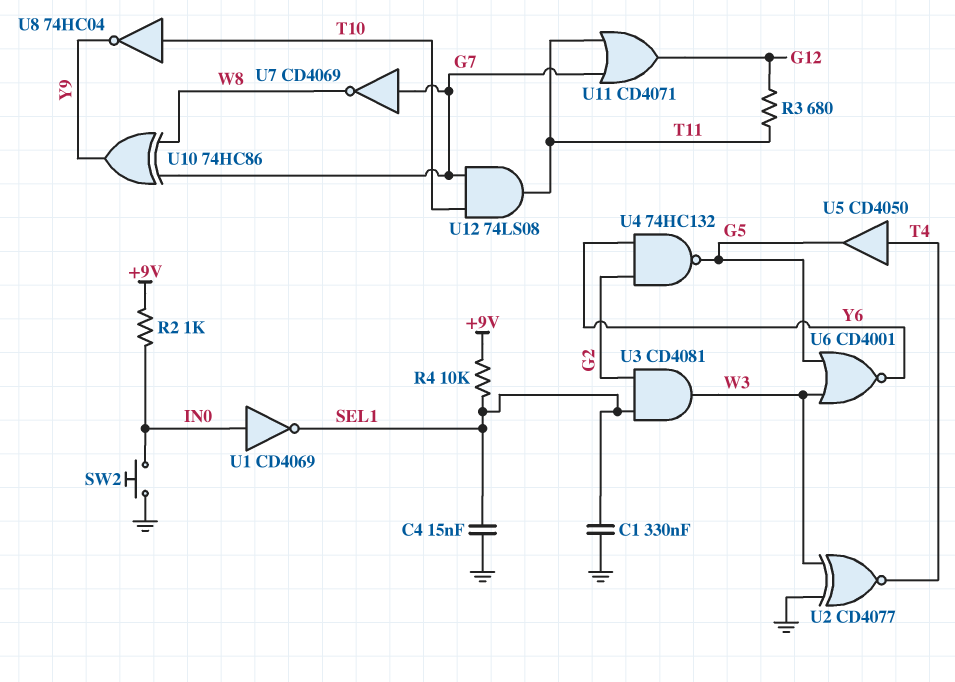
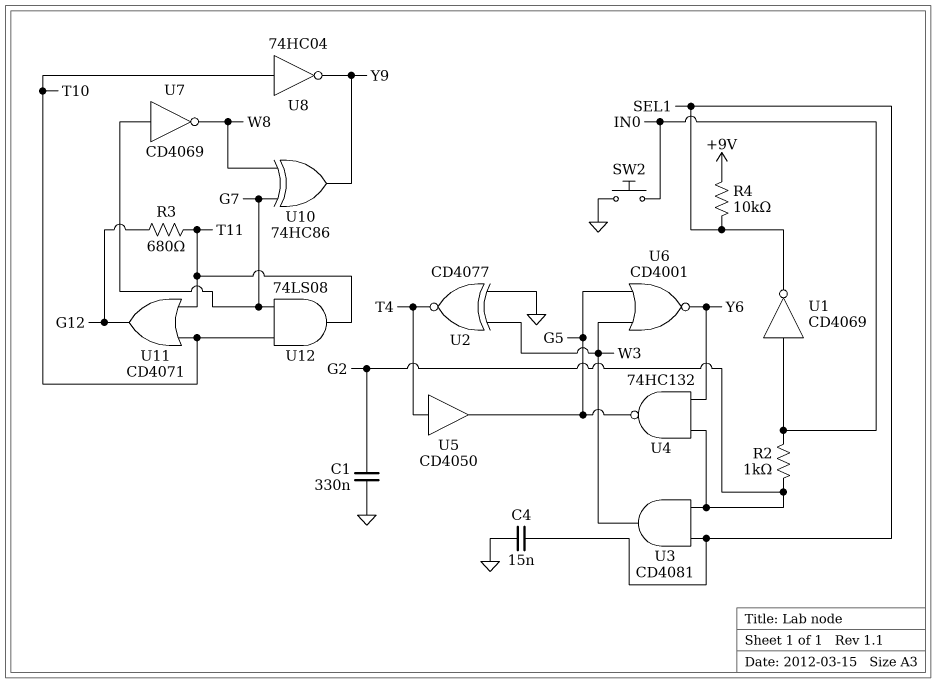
C1: 330nF (GND, SEL1) -> 330nF (G2, GND)
R2: 1k (+9V, IN0) -> 1k (G2, IN0)
U11: OR CD4071 (in G7, in T11, out G12) -> OR CD4071 (in T10, in T11, out G12)

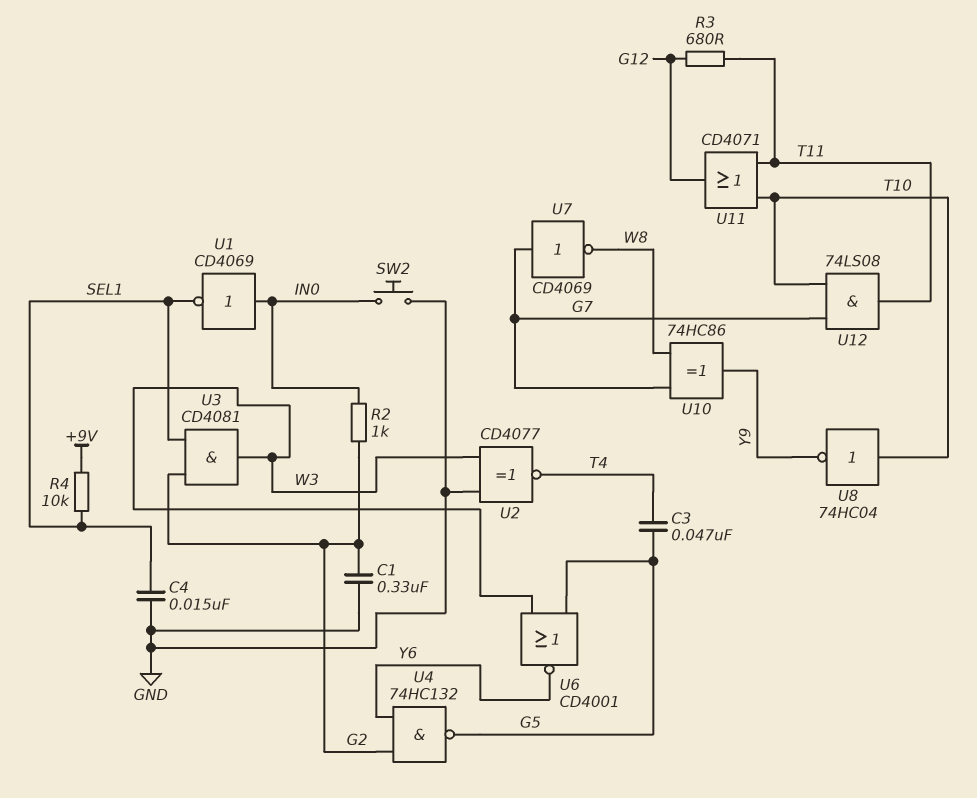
C3: none -> 47nF (G5, T4)
U5: buffer CD4050 (in T4, out G5) -> none

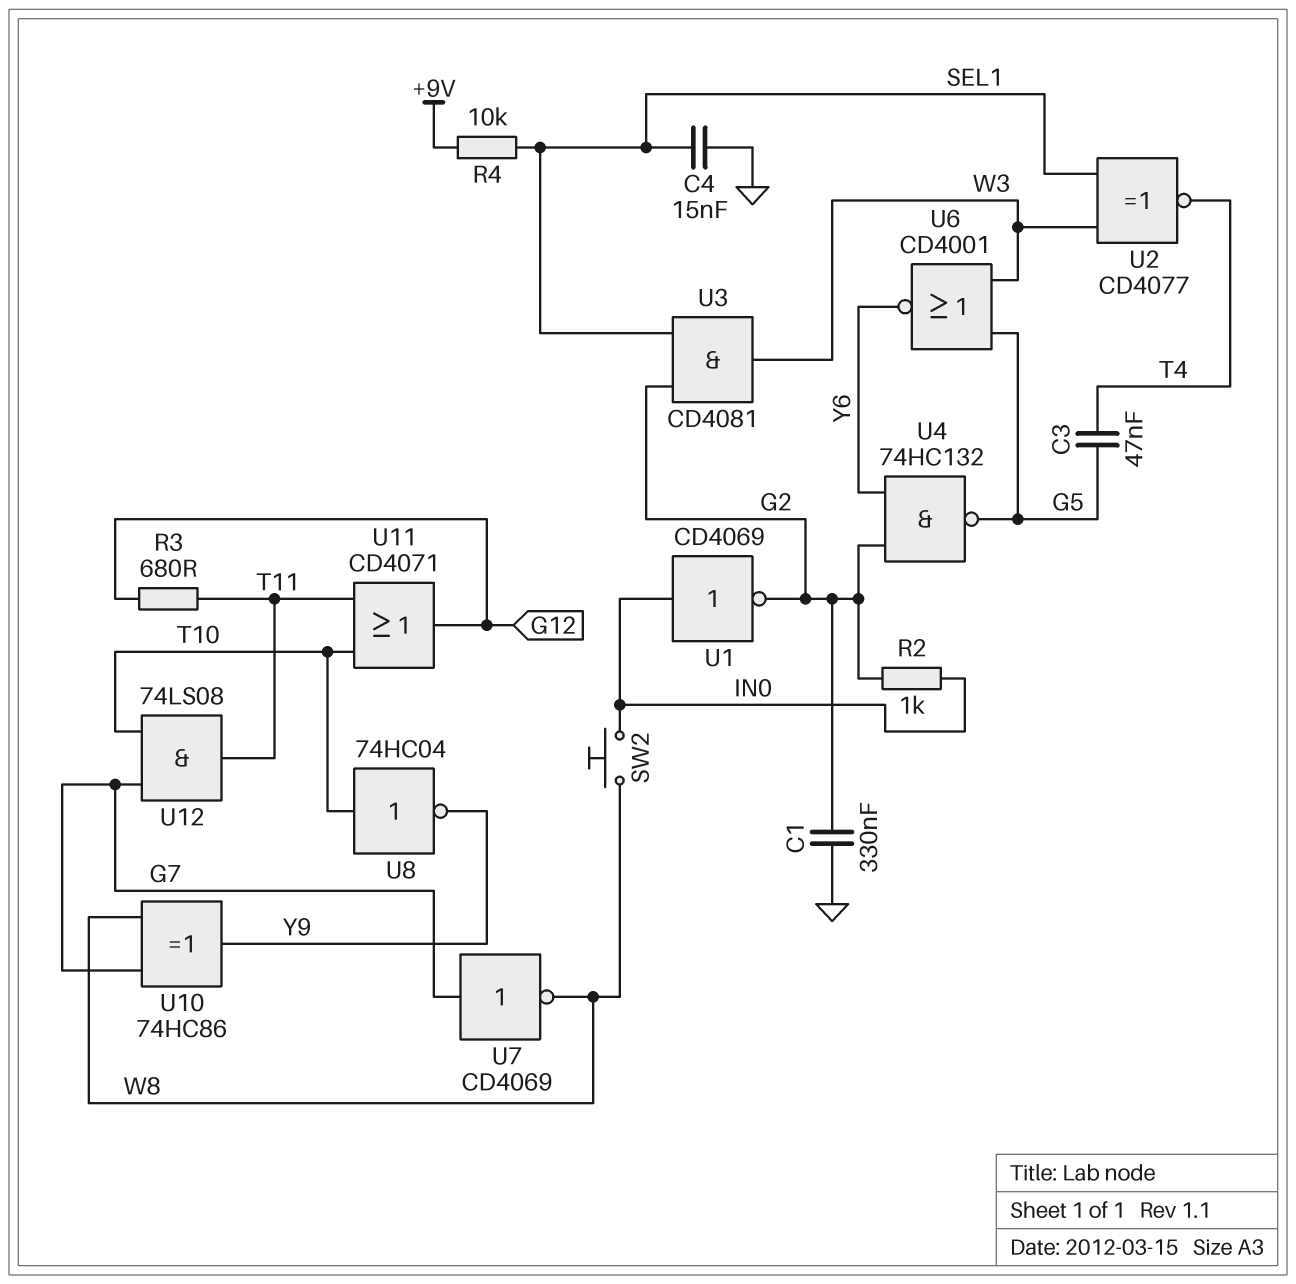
SW2: button (GND, IN0) -> button (IN0, W8)
U1: NOT CD4069 (in IN0, out SEL1) -> NOT CD4069 (in IN0, out G2)
U2: XNOR CD4077 (in GND, in W3, out T4) -> XNOR CD4077 (in SEL1, in W3, out T4)

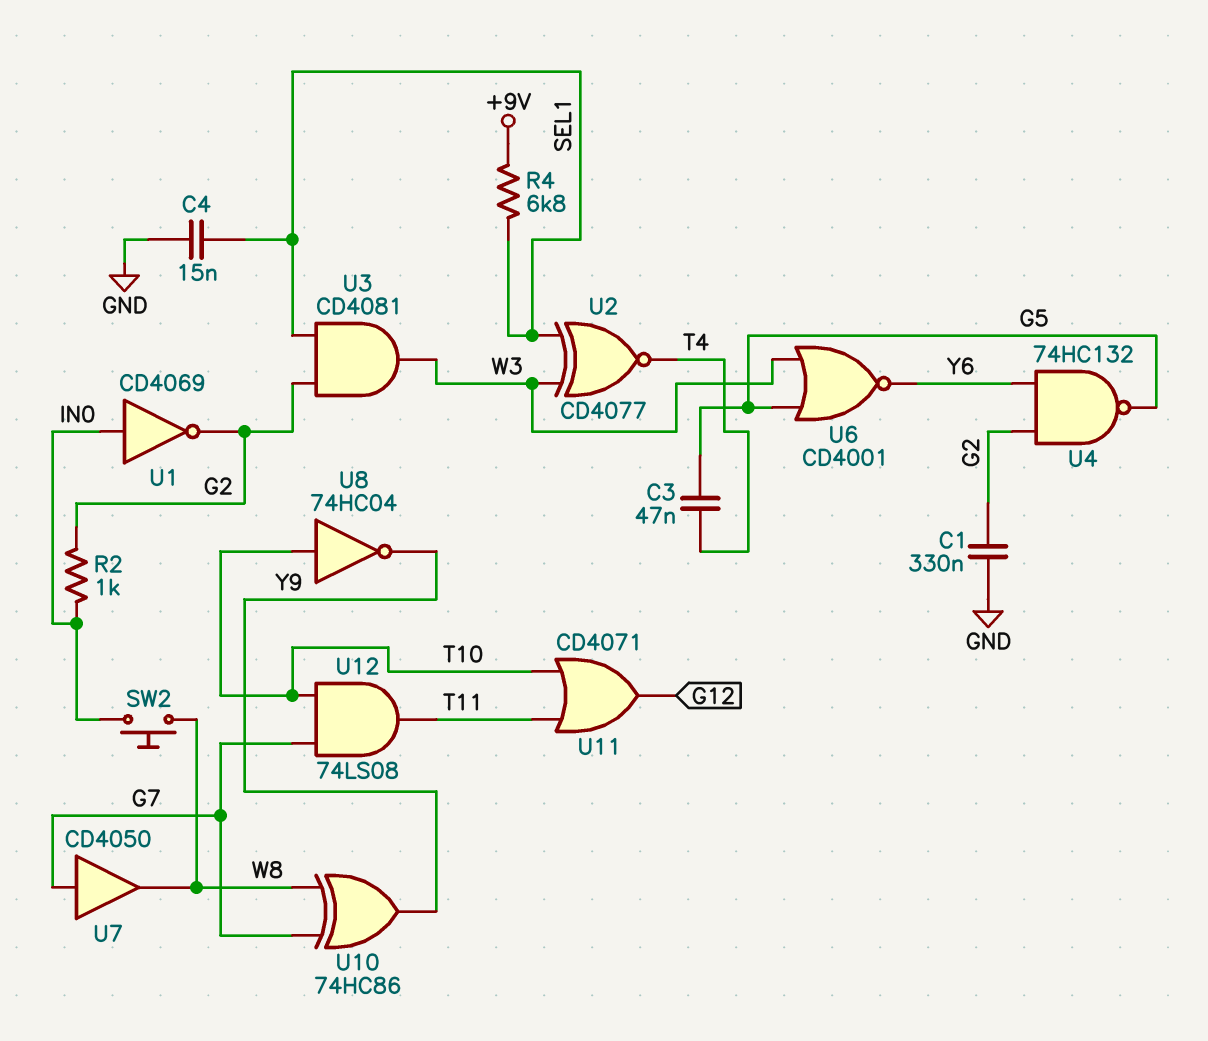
R3: 680 (G12, T11) -> none
R4: 10k (+9V, SEL1) -> 6.8k (+9V, SEL1)
U7: NOT CD4069 (in G7, out W8) -> buffer CD4050 (in G7, out W8)

